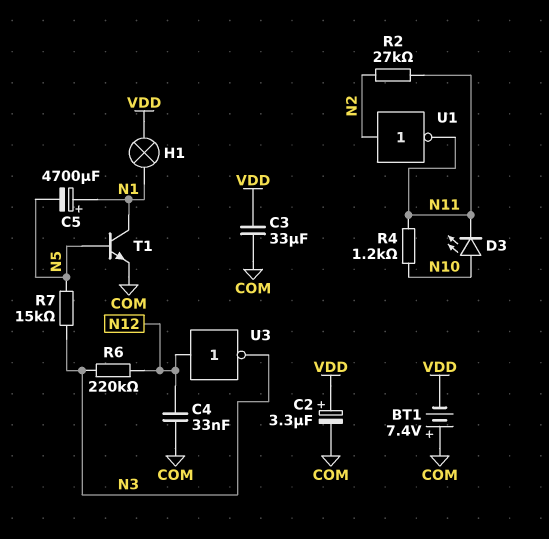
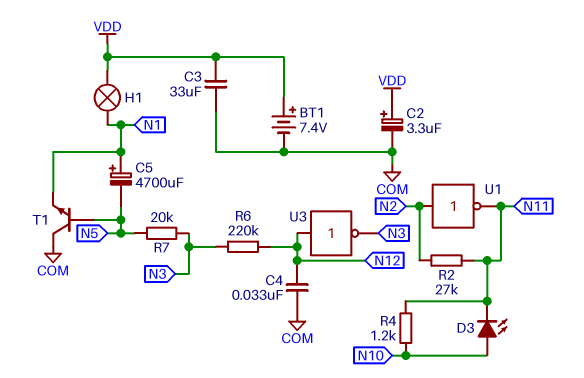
BT1: 7.4V (plus COM, minus VDD) -> 7.4V (plus VDD, minus COM)
R7: 15k (N3, N5) -> 20k (N3, N5)
T1: NPN (B N5, C N1, E COM) -> NPN (B N5, C COM, E N1)

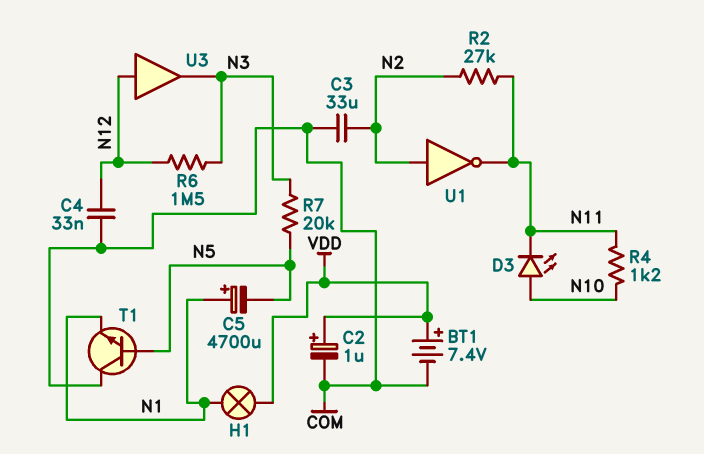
C2: 3.3uF (plus VDD, minus COM) -> 1uF (plus VDD, minus COM)
C3: 33uF (COM, VDD) -> 33uF (COM, N2)
R6: 220k (N3, N12) -> 1.5M (N3, N12)
U3: NOT (in N12, out N3) -> buffer (in N12, out N3)

